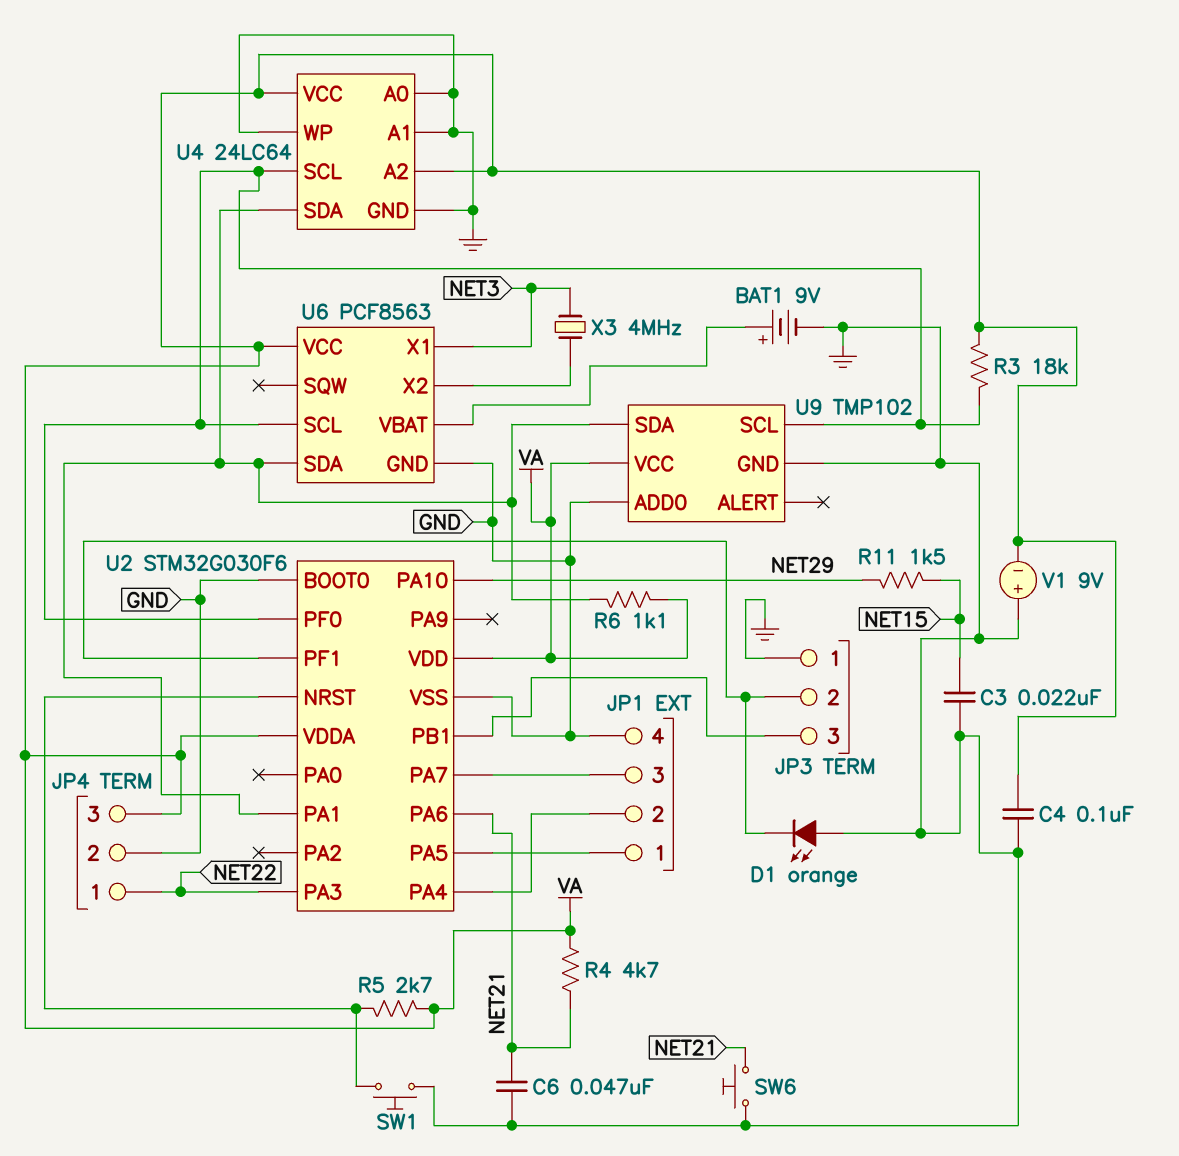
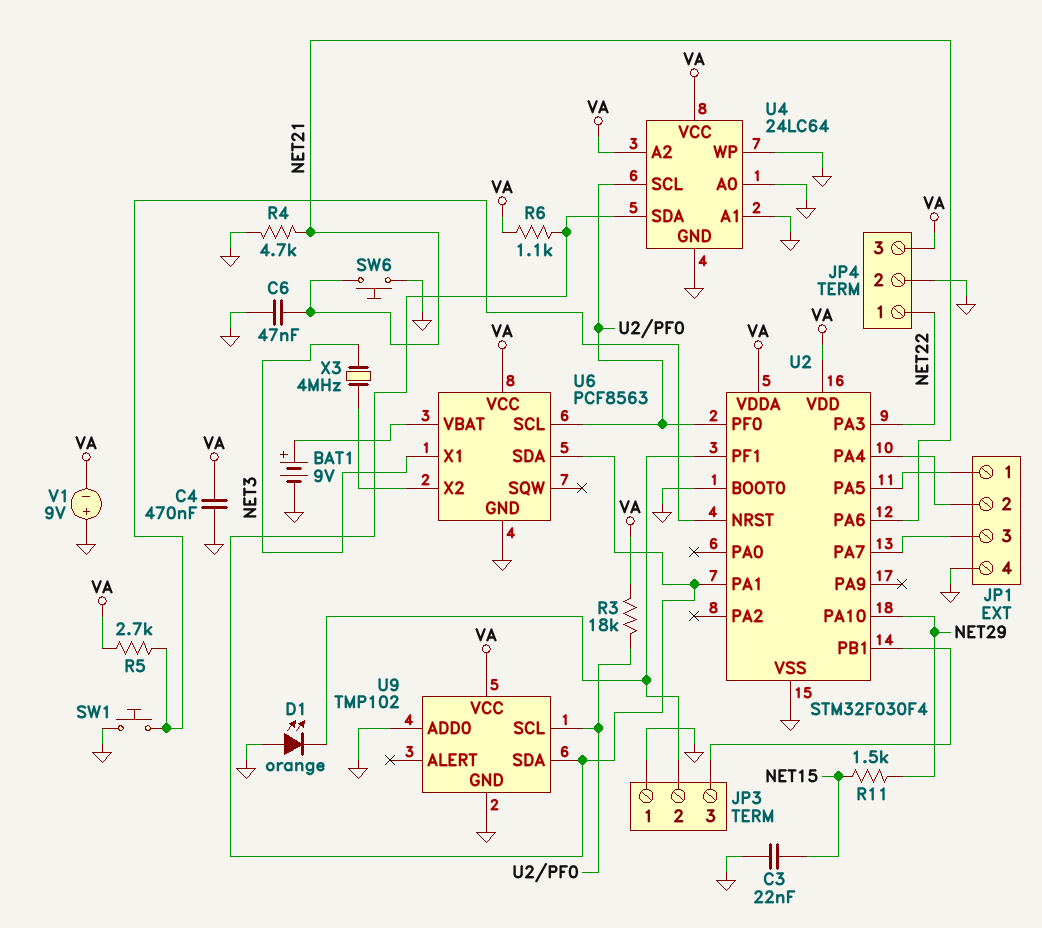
C4: 100nF (GND, VA) -> 470nF (GND, VA)
R4: 4.7k (NET21, VA) -> 4.7k (GND, NET21)
U2: STM32G030F6 -> STM32F030F4

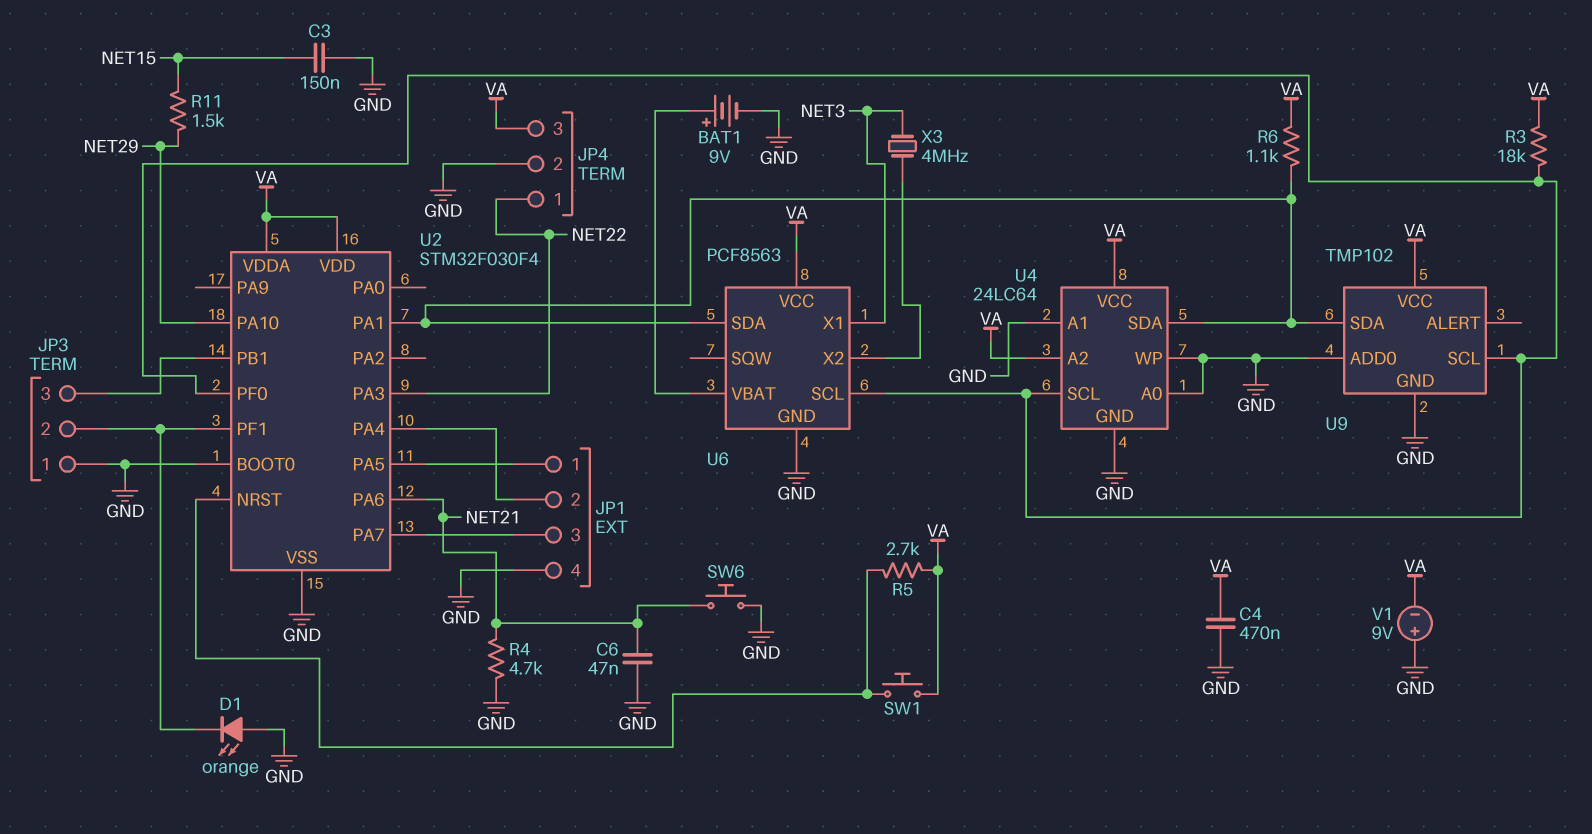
C3: 22nF (GND, NET15) -> 150nF (GND, NET15)
SW1: button (GND, U2/NRST) -> button (U2/NRST, VA)

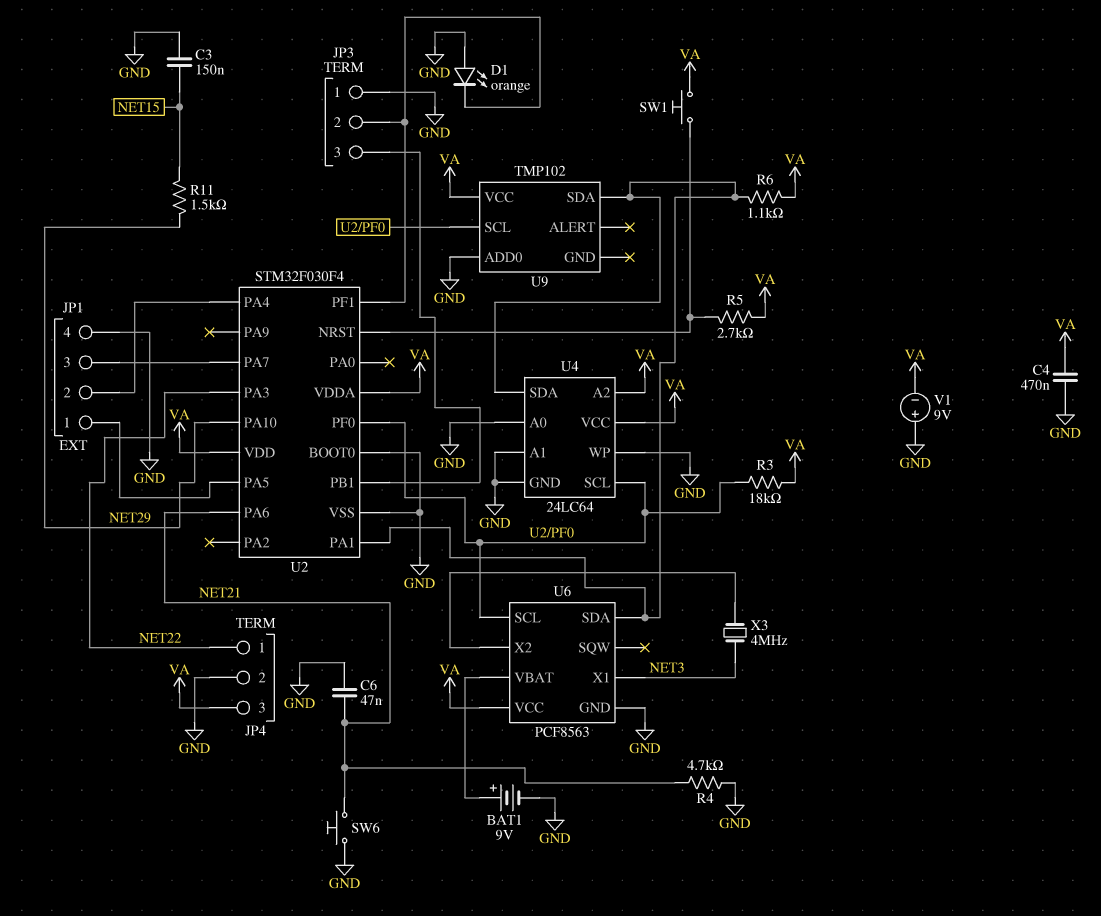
U9 pin GND: GND -> none

